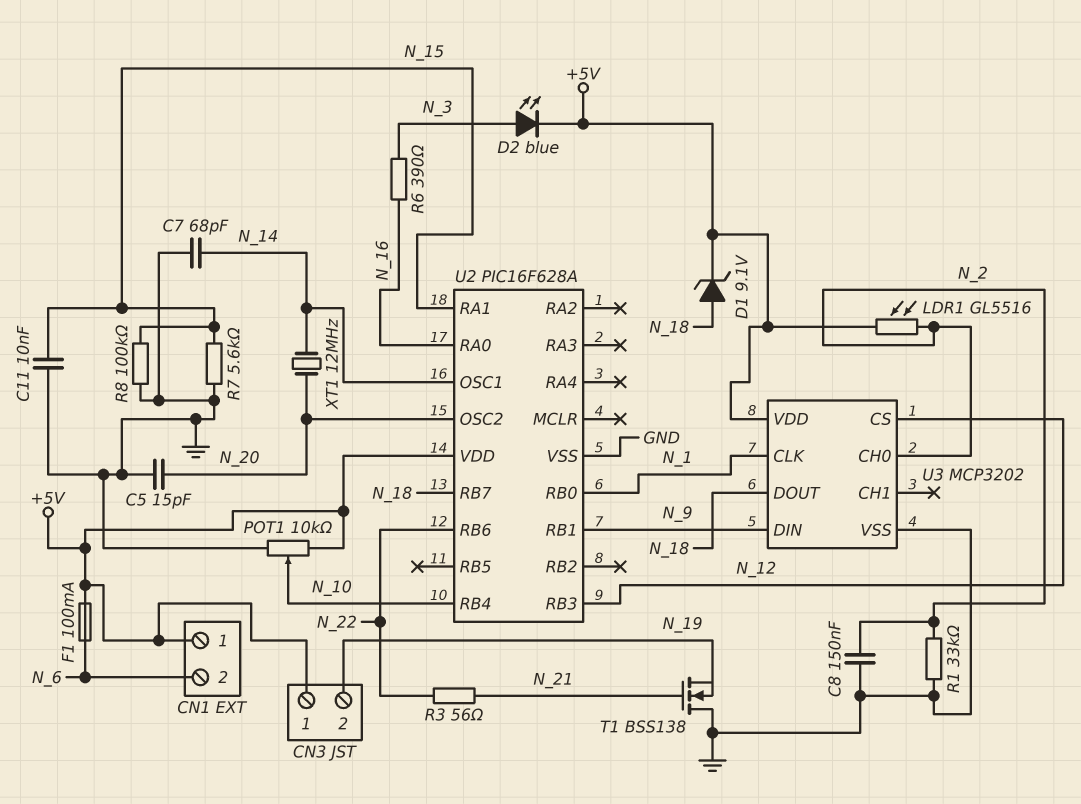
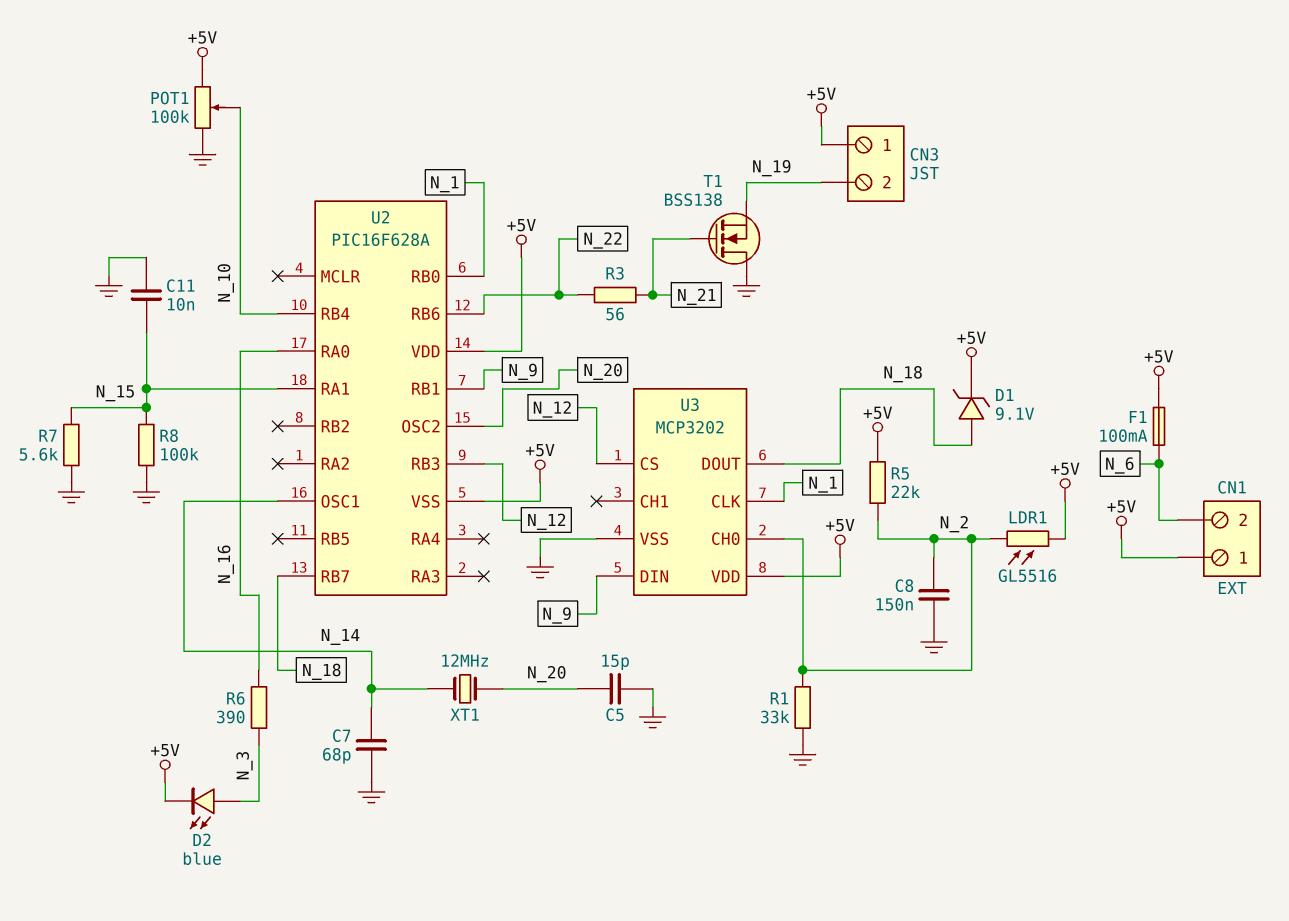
POT1: 10k (+5V, GND, wiper N_10) -> 100k (+5V, GND, wiper N_10)
R5: none -> 22k (+5V, N_2)
U2 pin VSS: GND -> +5V

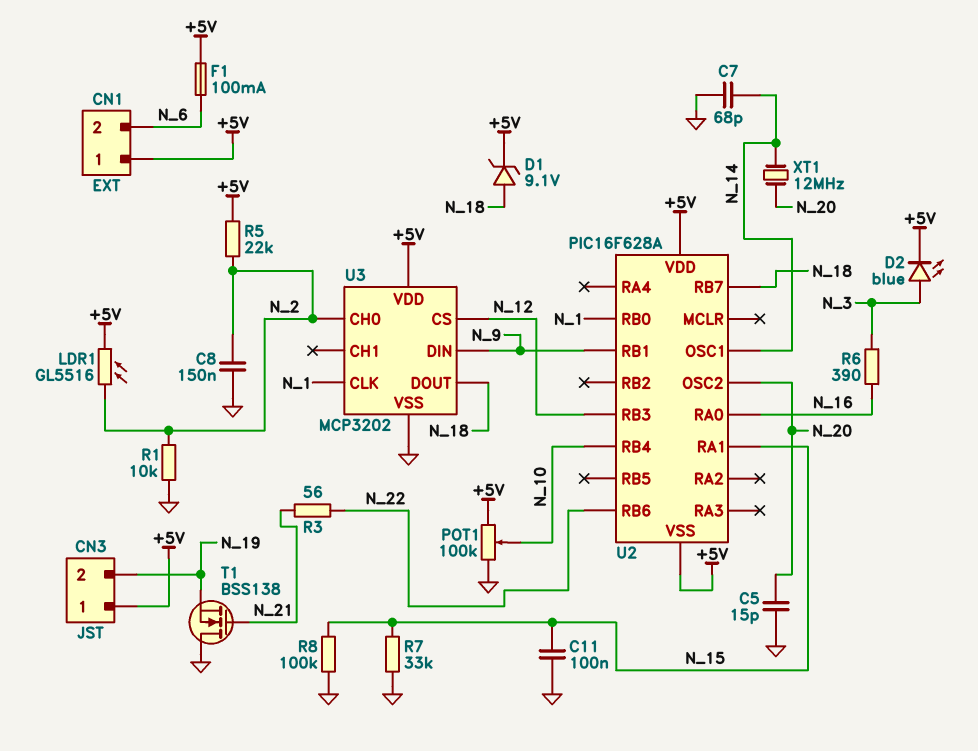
C11: 10nF (GND, N_15) -> 100nF (GND, N_15)
R1: 33k (GND, N_2) -> 10k (GND, N_2)
R7: 5.6k (GND, N_15) -> 33k (GND, N_15)

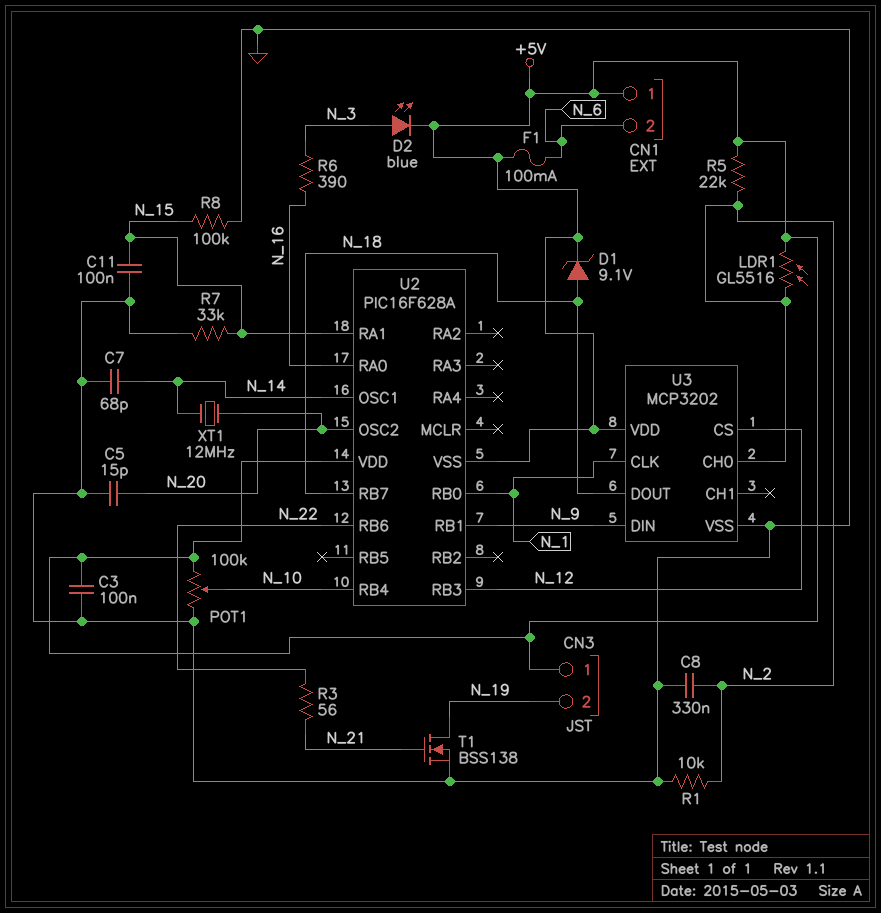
C3: none -> 100nF (+5V, GND)
C8: 150nF (GND, N_2) -> 330nF (GND, N_2)
T1: NMOS BSS138 (G N_21, D GND, S N_19) -> NMOS BSS138 (G N_21, D N_19, S GND)

